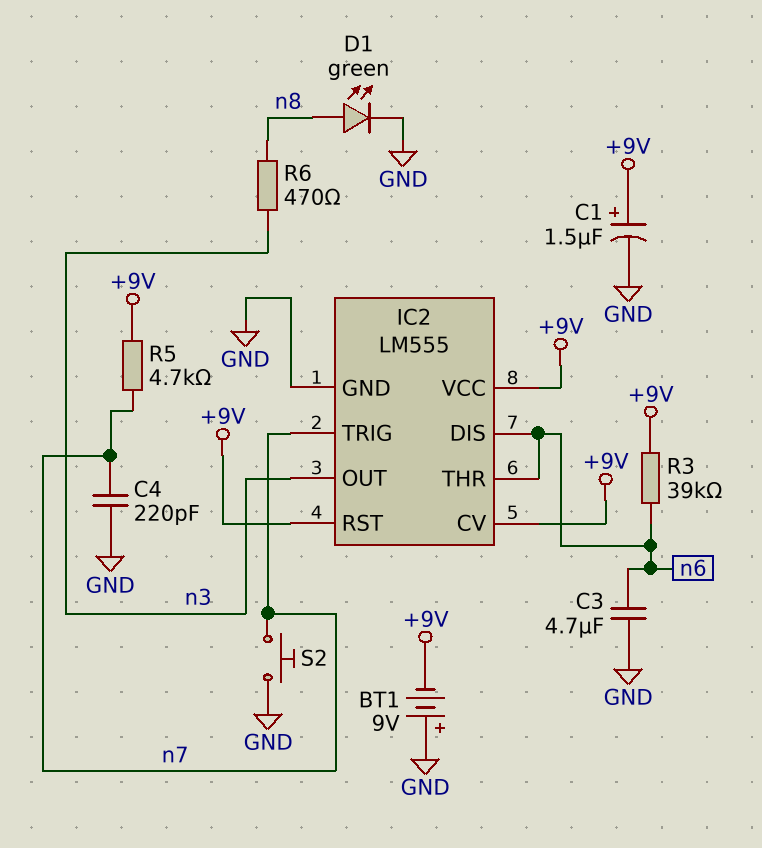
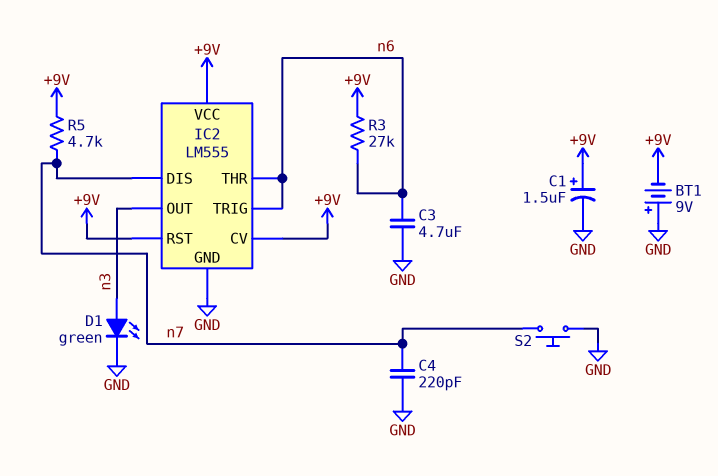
D1: LED green (A n8, K GND) -> LED green (A n3, K GND)
IC2 pin DIS: n6 -> n7
IC2 pin TRIG: n7 -> n6
R3: 39k (+9V, n6) -> 27k (+9V, n6)
R6: 470 (n3, n8) -> none

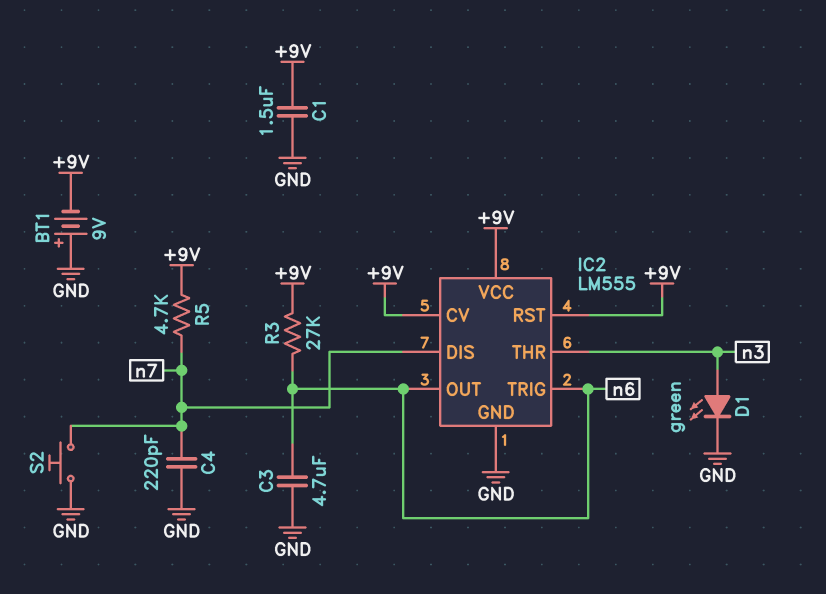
C1: 1.5uF (plus +9V, minus GND) -> 1.5uF (+9V, GND)
IC2 pin OUT: n3 -> n6
IC2 pin THR: n6 -> n3

